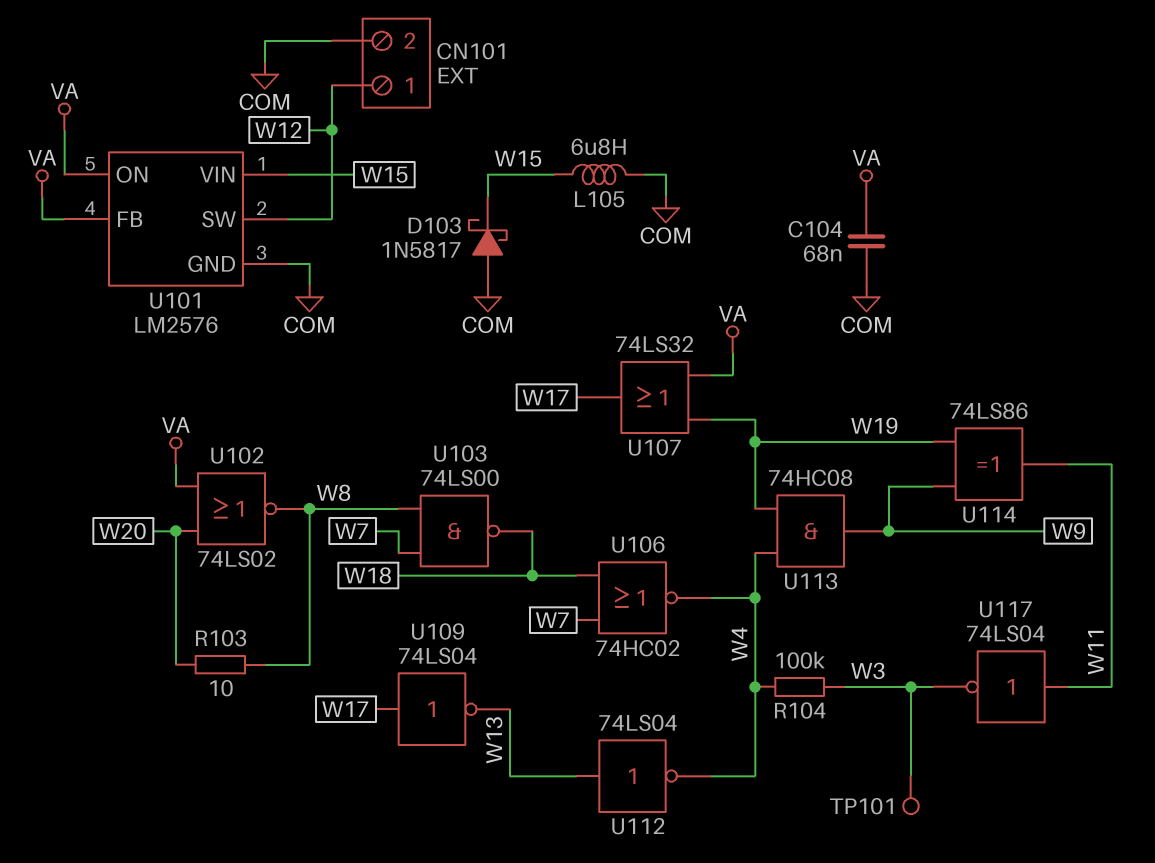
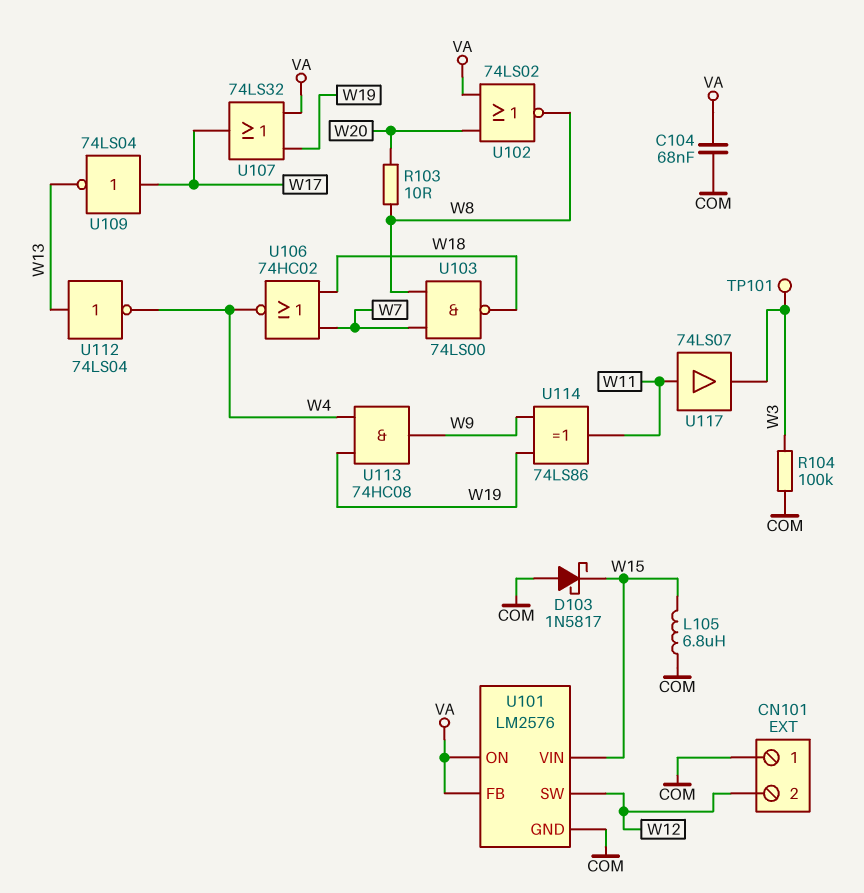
CN101 pin 1: W12 -> COM
CN101 pin 2: COM -> W12
R104: 100k (W3, W4) -> 100k (COM, W3)
U117: NOT 74LS04 (in W11, out W3) -> buffer 74LS07 (in W11, out W3)

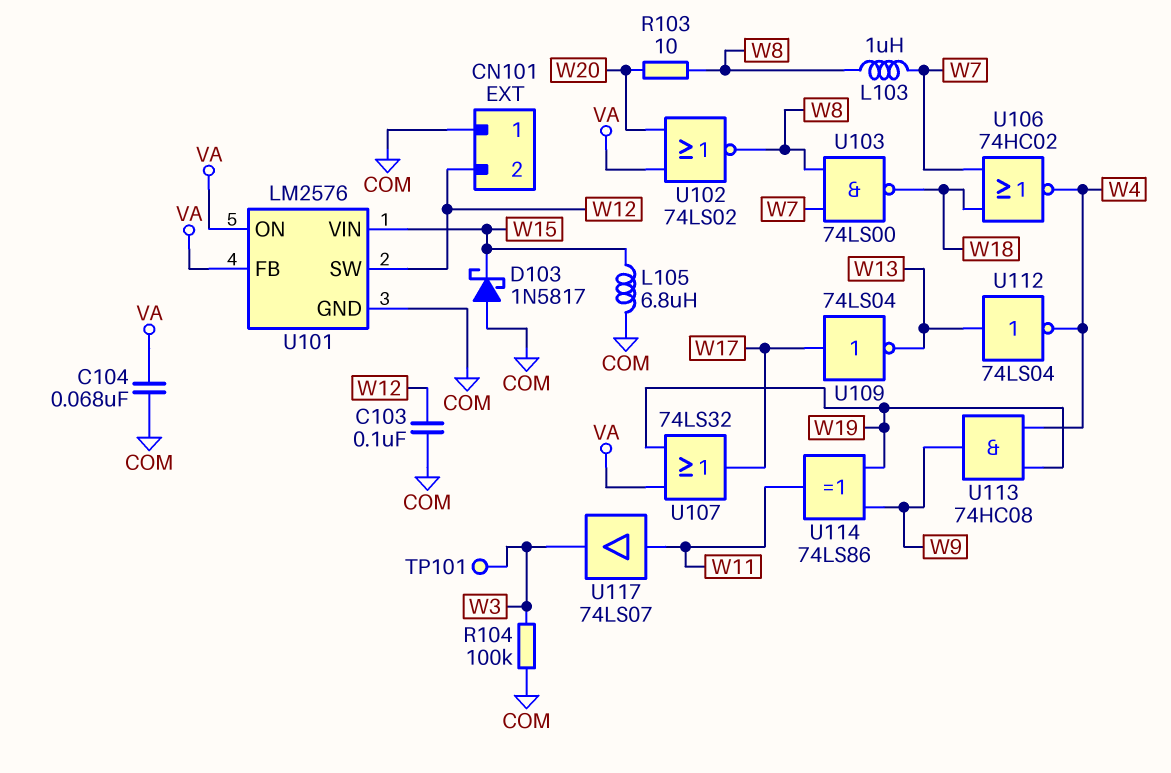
C103: none -> 100nF (COM, W12)
L103: none -> 1uH (W7, W8)

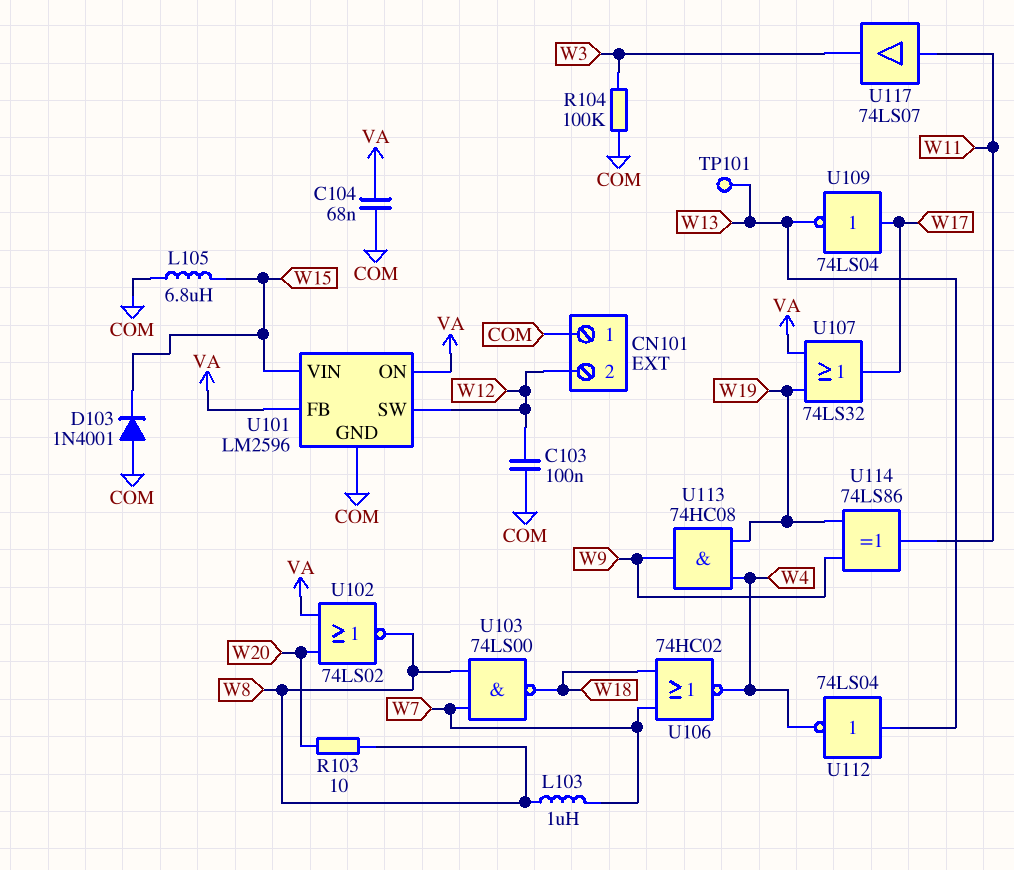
D103: schottky 1N5817 (A COM, K W15) -> diode 1N4001 (A COM, K W15)
TP101: test point (W3) -> test point (W13)
U101: LM2576 -> LM2596

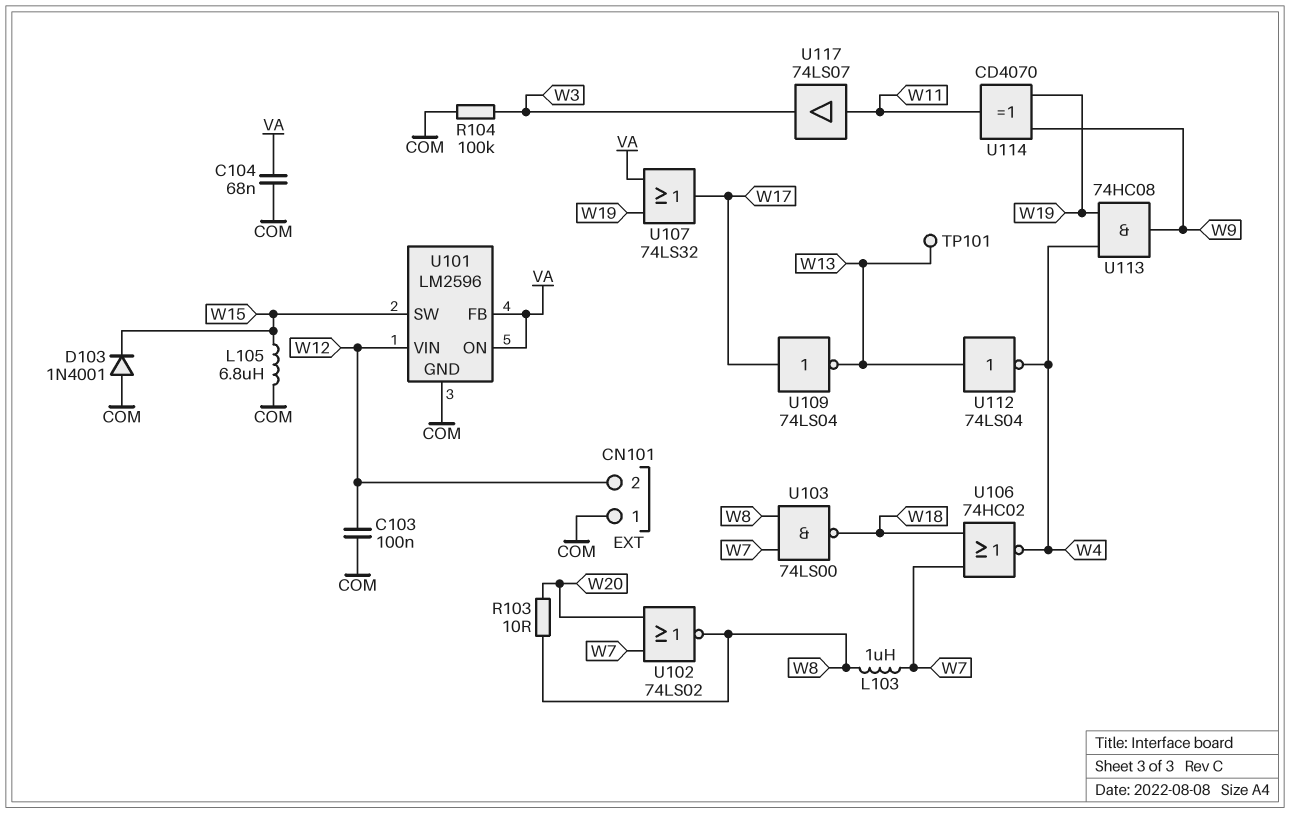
U101 pin SW: W12 -> W15
U101 pin VIN: W15 -> W12
U102: NOR 74LS02 (in VA, in W20, out W8) -> NOR 74LS02 (in W7, in W20, out W8)
U114: XOR 74LS86 (in W9, in W19, out W11) -> XOR CD4070 (in W9, in W19, out W11)

